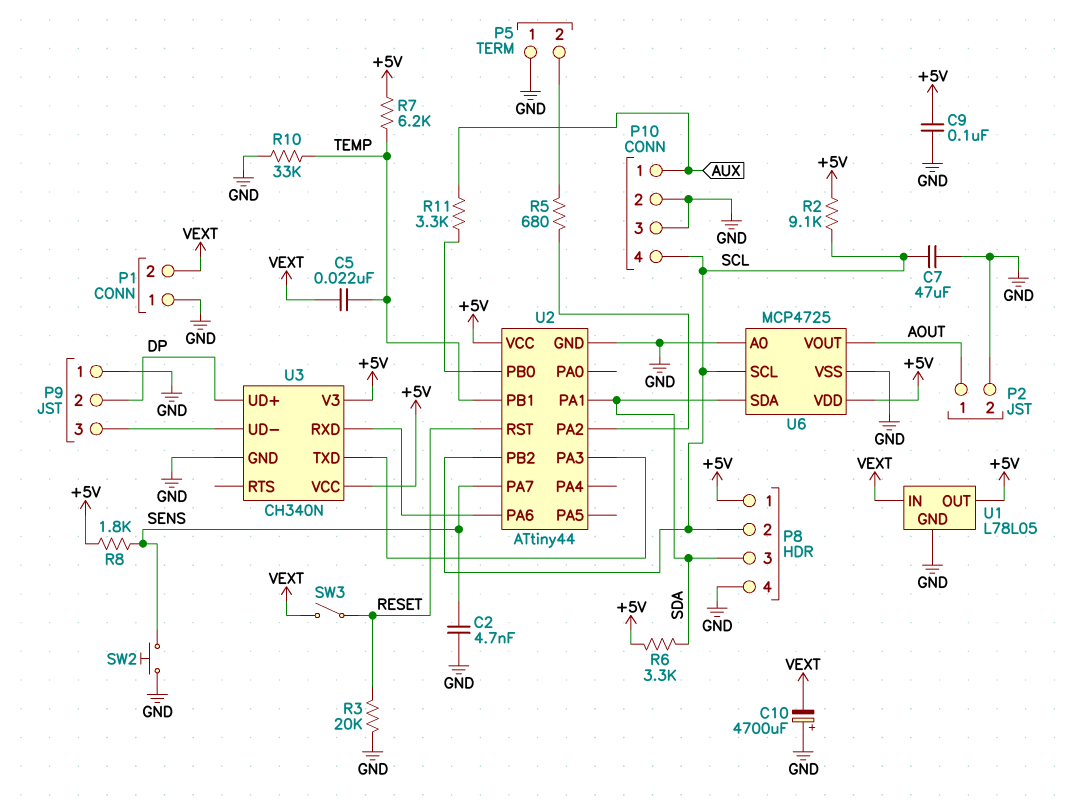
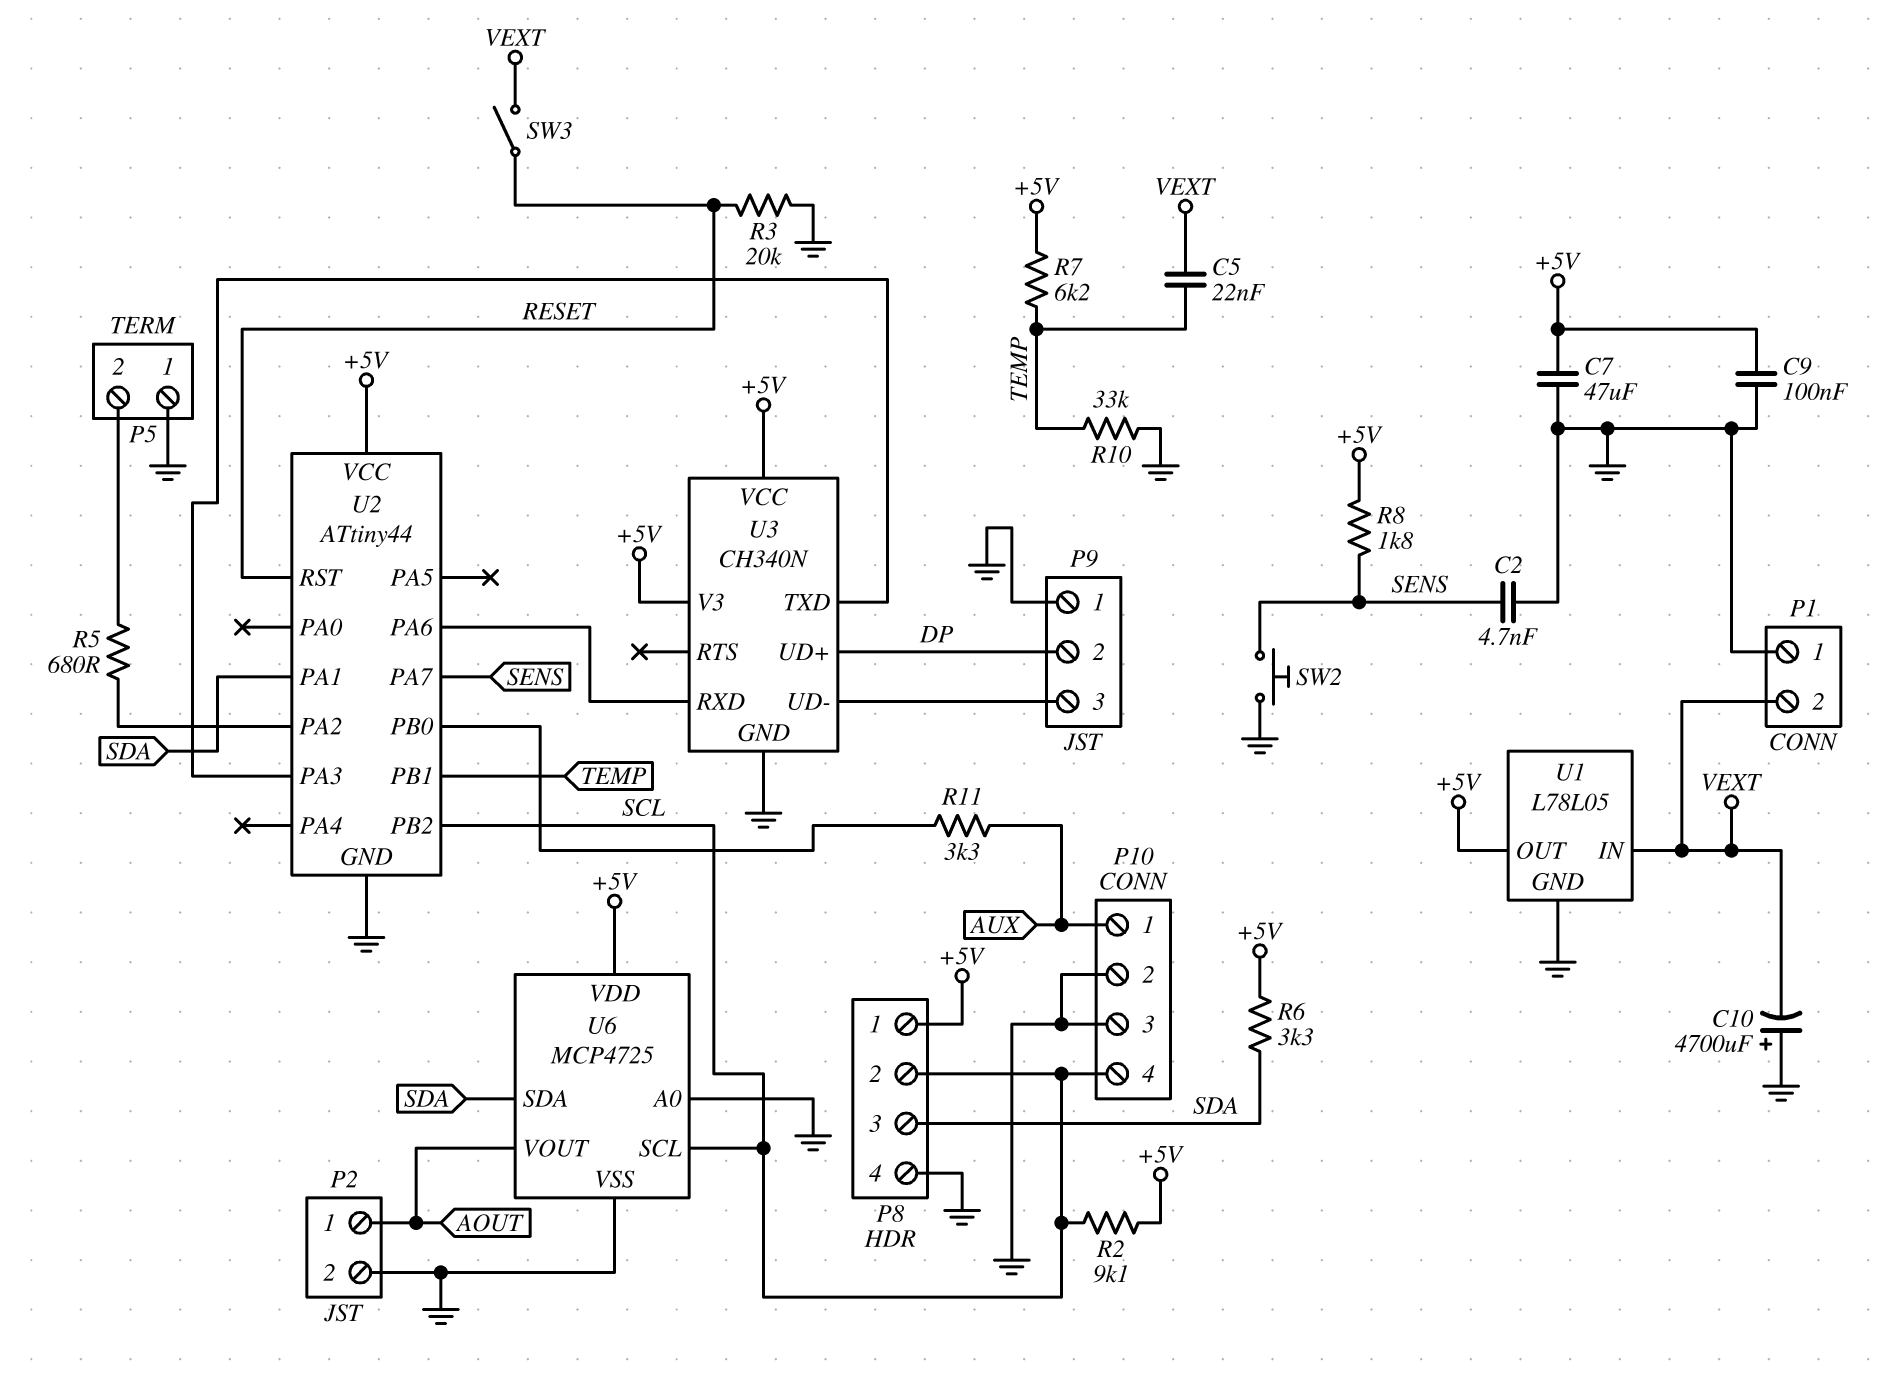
C7: 47uF (GND, SCL) -> 47uF (+5V, GND)

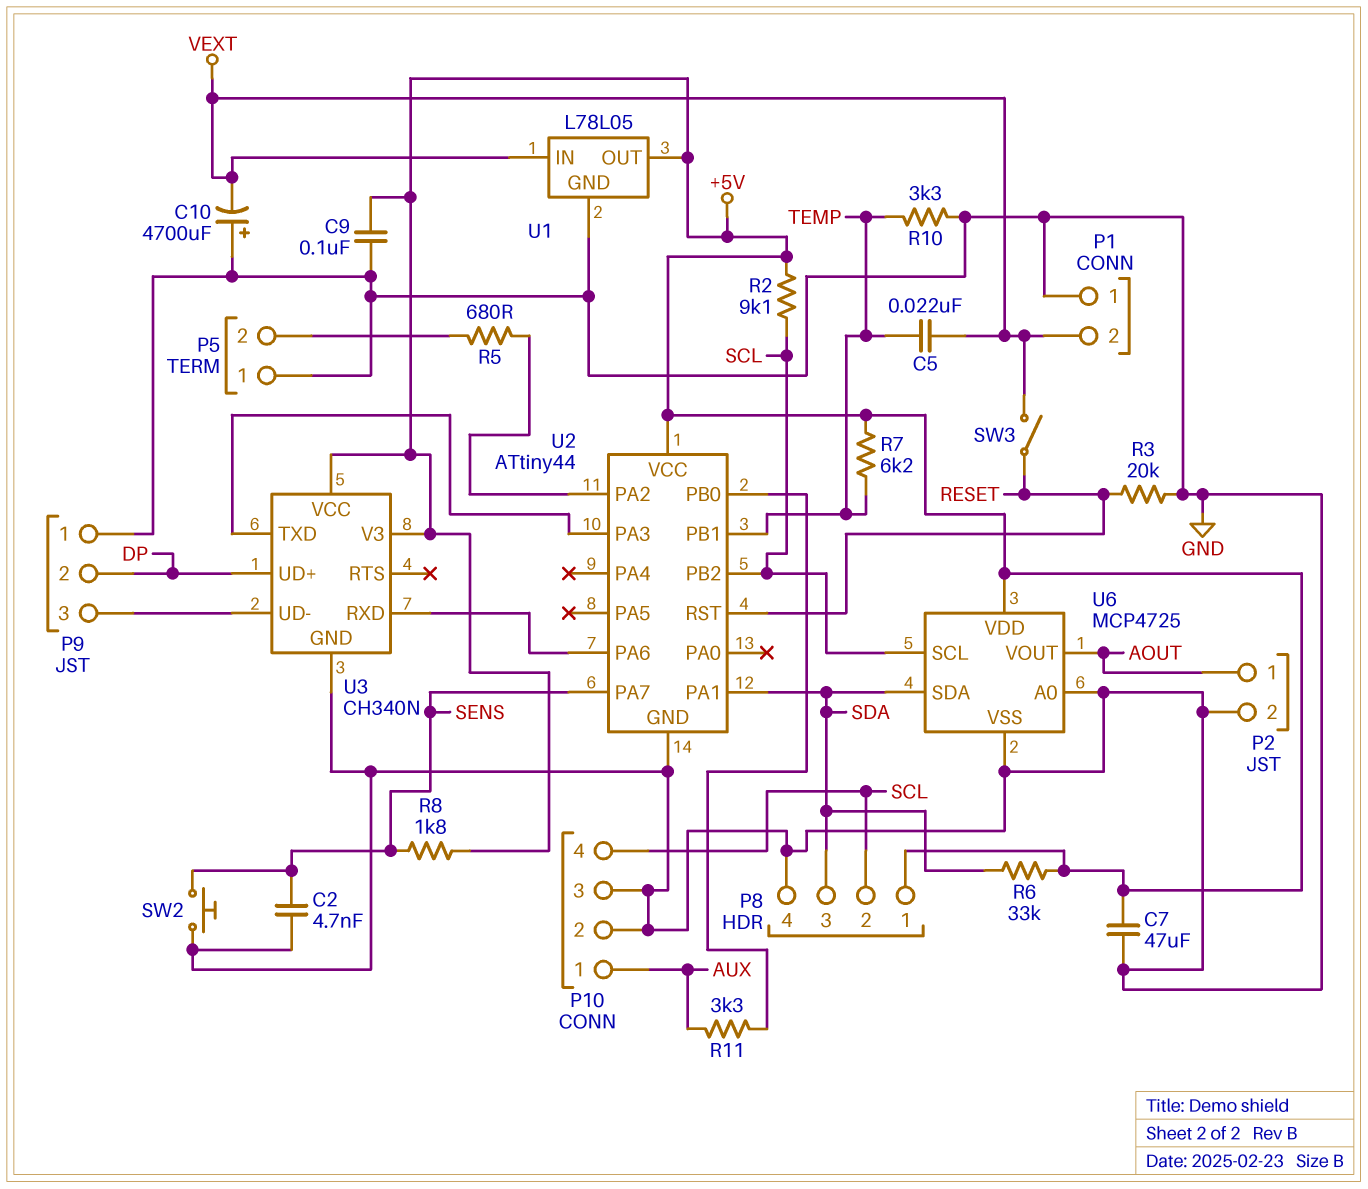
R6: 3.3k (+5V, SDA) -> 33k (+5V, SDA)
R10: 33k (GND, TEMP) -> 3.3k (GND, TEMP)

